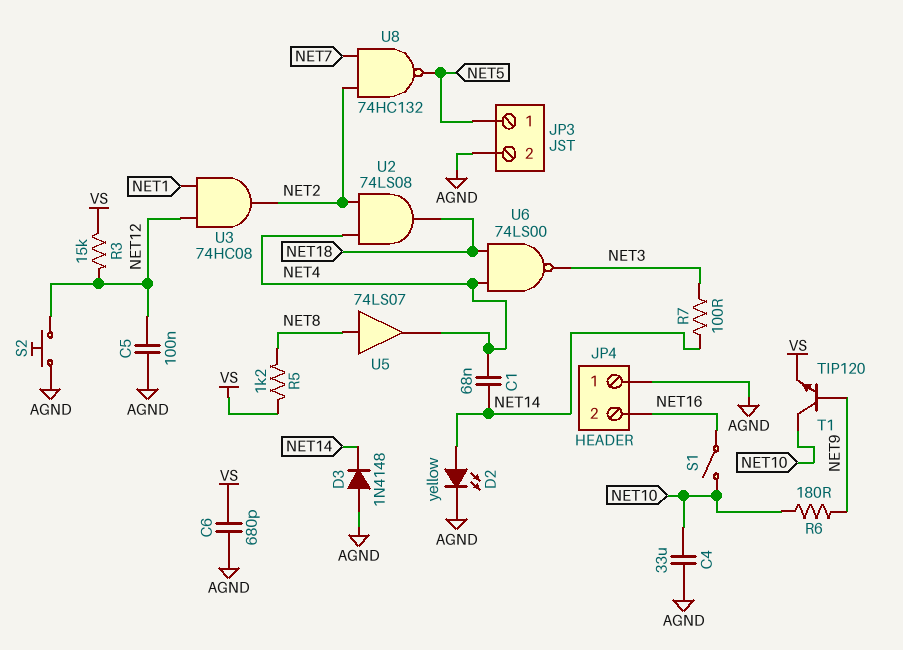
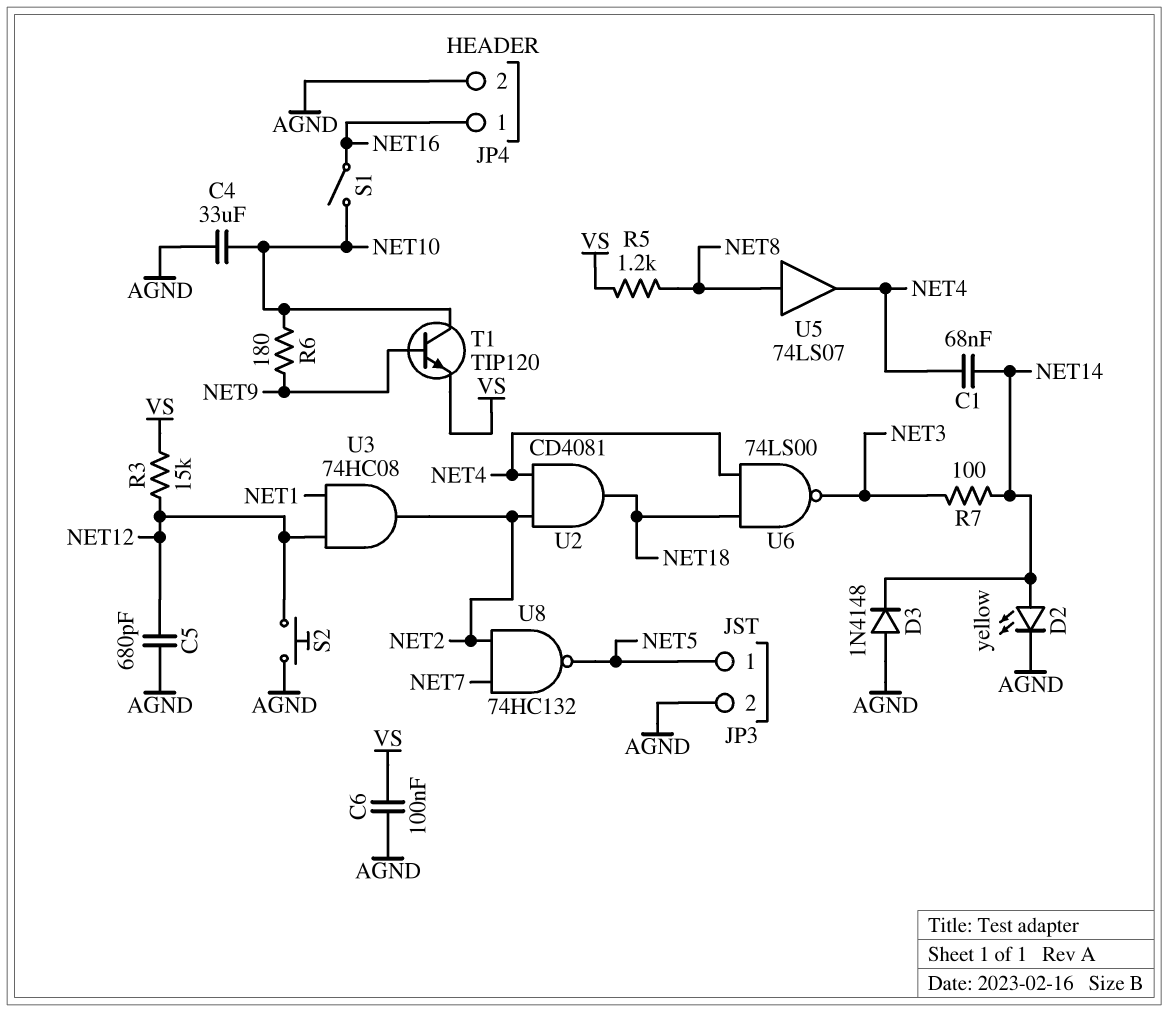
C5: 100nF (AGND, NET12) -> 680pF (AGND, NET12)
C6: 680pF (AGND, VS) -> 100nF (AGND, VS)
JP4 pin 1: AGND -> NET16
JP4 pin 2: NET16 -> AGND
U2: AND 74LS08 (in NET2, in NET4, out NET18) -> AND CD4081 (in NET2, in NET4, out NET18)

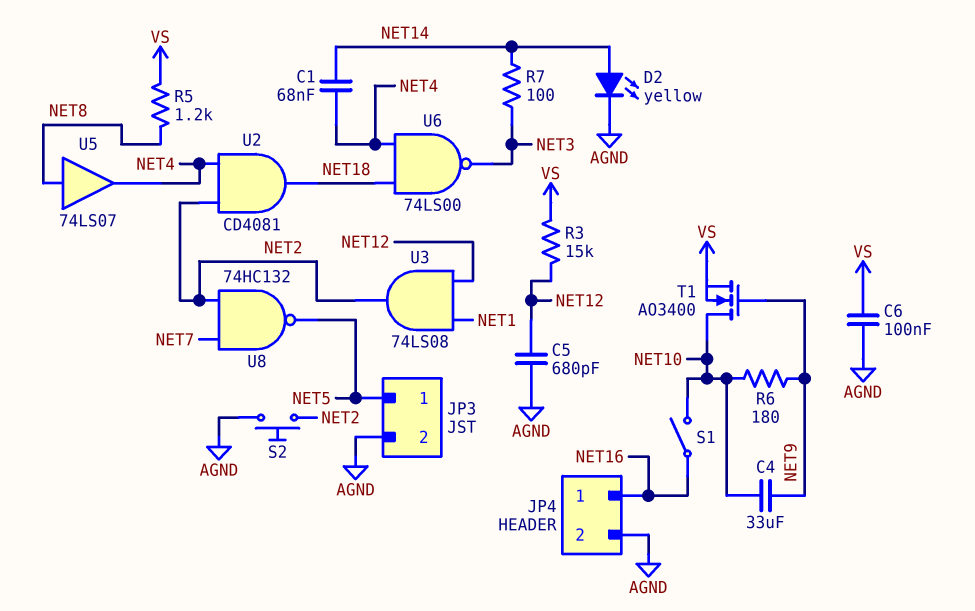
C4: 33uF (AGND, NET10) -> 33uF (NET9, NET10)
D3: diode 1N4148 (A AGND, K NET14) -> none
S2: button (AGND, NET12) -> button (AGND, NET2)
T1: NPN TIP120 (B NET9, C NET10, E VS) -> NMOS AO3400 (G NET9, D NET10, S VS)
U3: AND 74HC08 (in NET1, in NET12, out NET2) -> AND 74LS08 (in NET1, in NET12, out NET2)

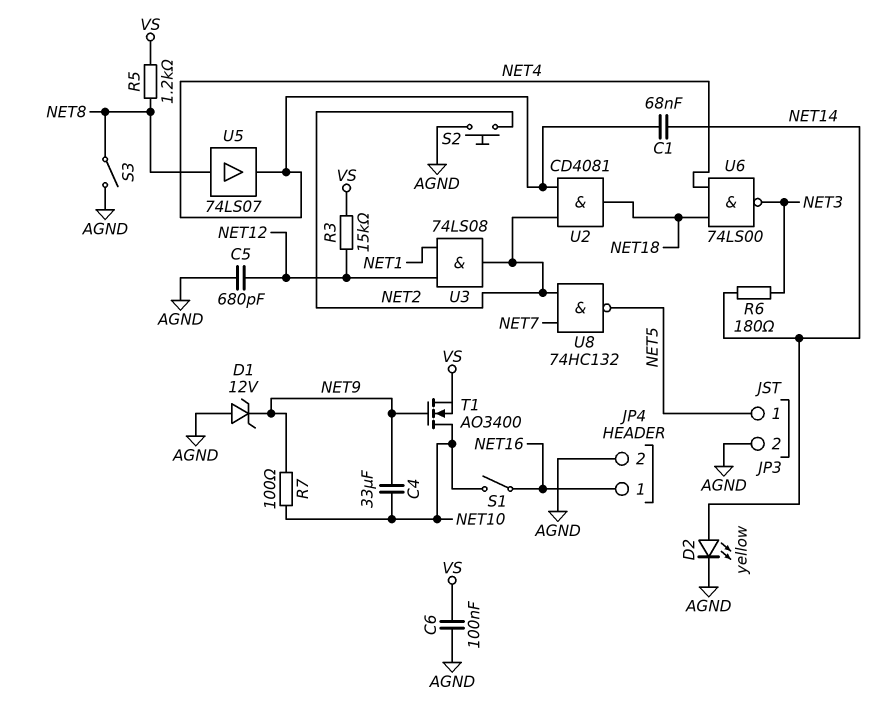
D1: none -> zener 12V (A AGND, K NET9)
R6: 180 (NET9, NET10) -> 180 (NET3, NET14)
R7: 100 (NET3, NET14) -> 100 (NET9, NET10)
S3: none -> switch (AGND, NET8)

